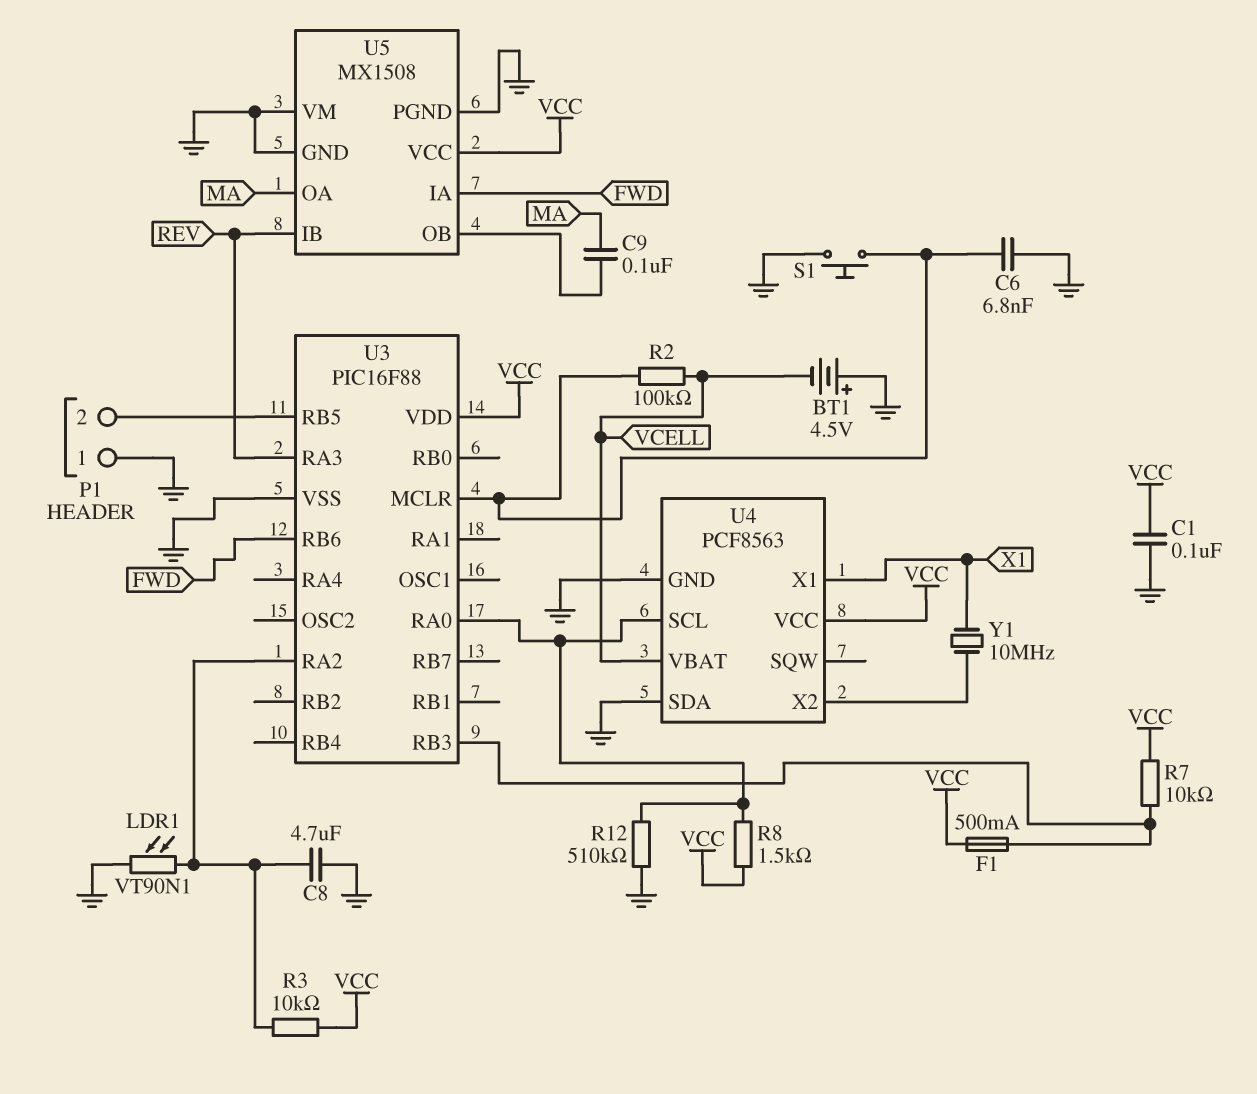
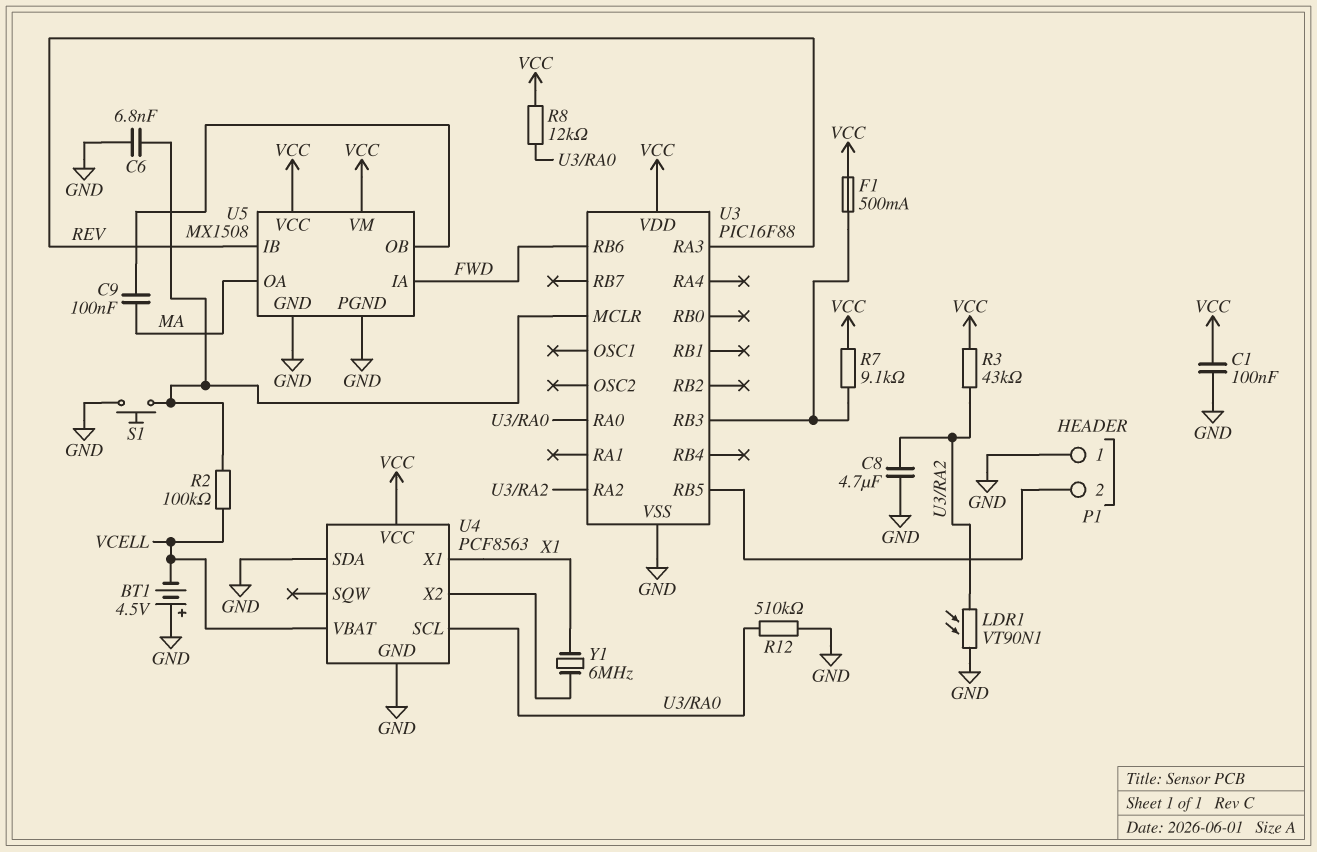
R3: 10k (U3/RA2, VCC) -> 43k (U3/RA2, VCC)
R7: 10k (U3/RB3, VCC) -> 9.1k (U3/RB3, VCC)
R8: 1.5k (U3/RA0, VCC) -> 12k (U3/RA0, VCC)
U5 pin VM: GND -> VCC
Y1: 10MHz (U4/X2, X1) -> 6MHz (U4/X2, X1)

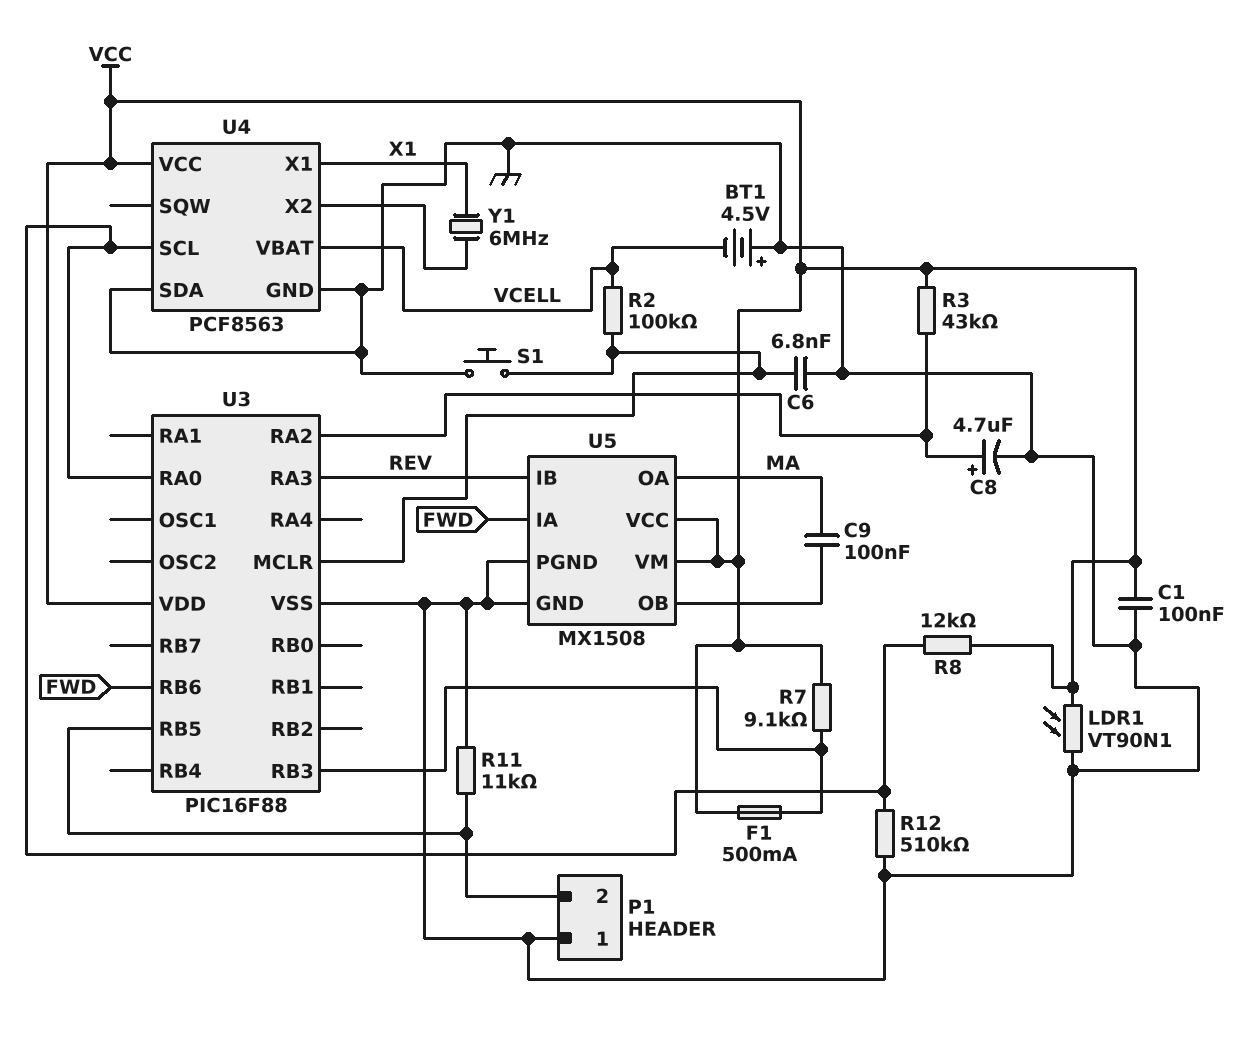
C8: 4.7uF (GND, U3/RA2) -> 4.7uF (plus U3/RA2, minus GND)
LDR1: VT90N1 (GND, U3/RA2) -> VT90N1 (GND, VCC)
R11: none -> 11k (GND, P1/2)

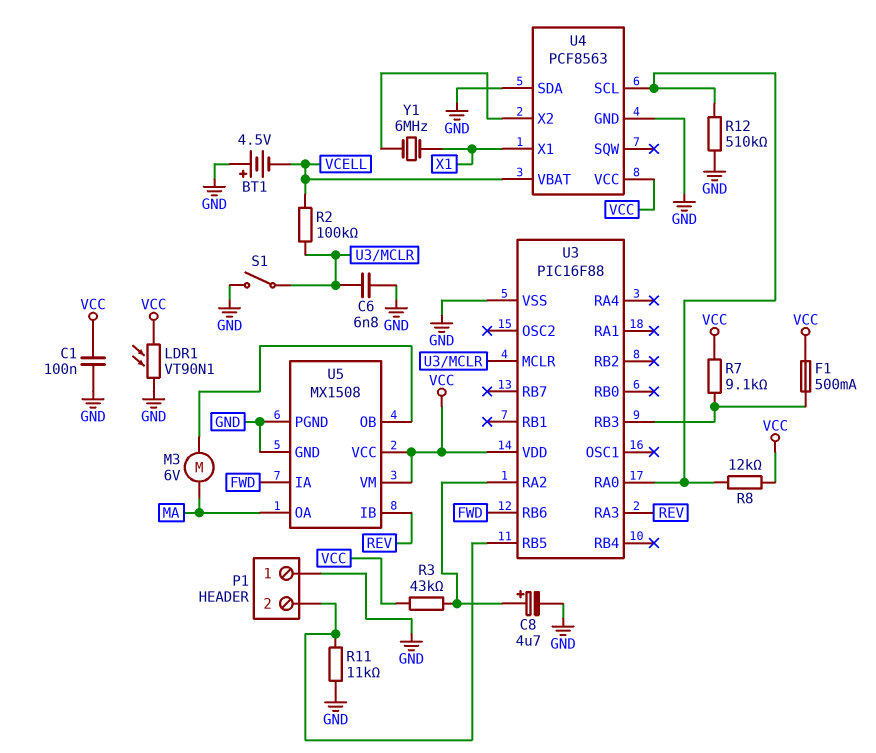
C9: 100nF (MA, U5/OB) -> none
M3: none -> motor 6V (MA, U5/OB)
S1: button (GND, U3/MCLR) -> switch (GND, U3/MCLR)

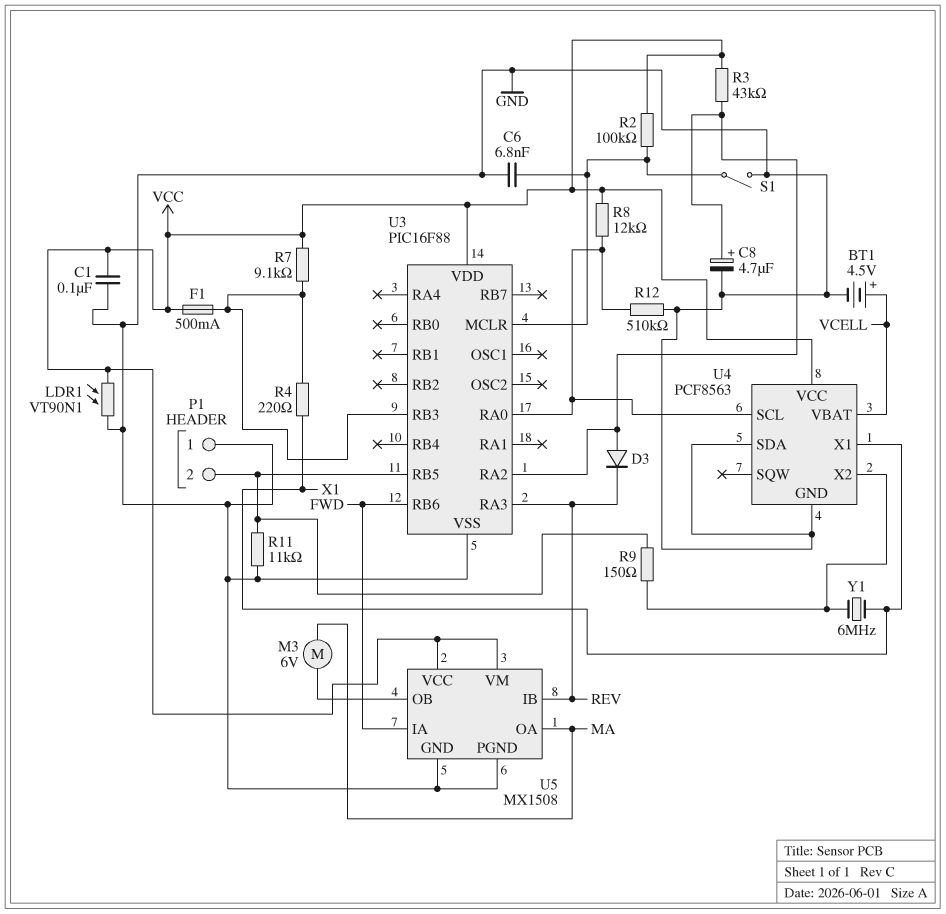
BT1: 4.5V (plus GND, minus VCELL) -> 4.5V (plus VCELL, minus GND)
D3: none -> diode (A U3/RA2, K REV)
R2: 100k (U3/MCLR, VCELL) -> 100k (U3/MCLR, VCC)
R4: none -> 220 (U3/RB3, X1)
R9: none -> 150 (P1/2, U4/X2)

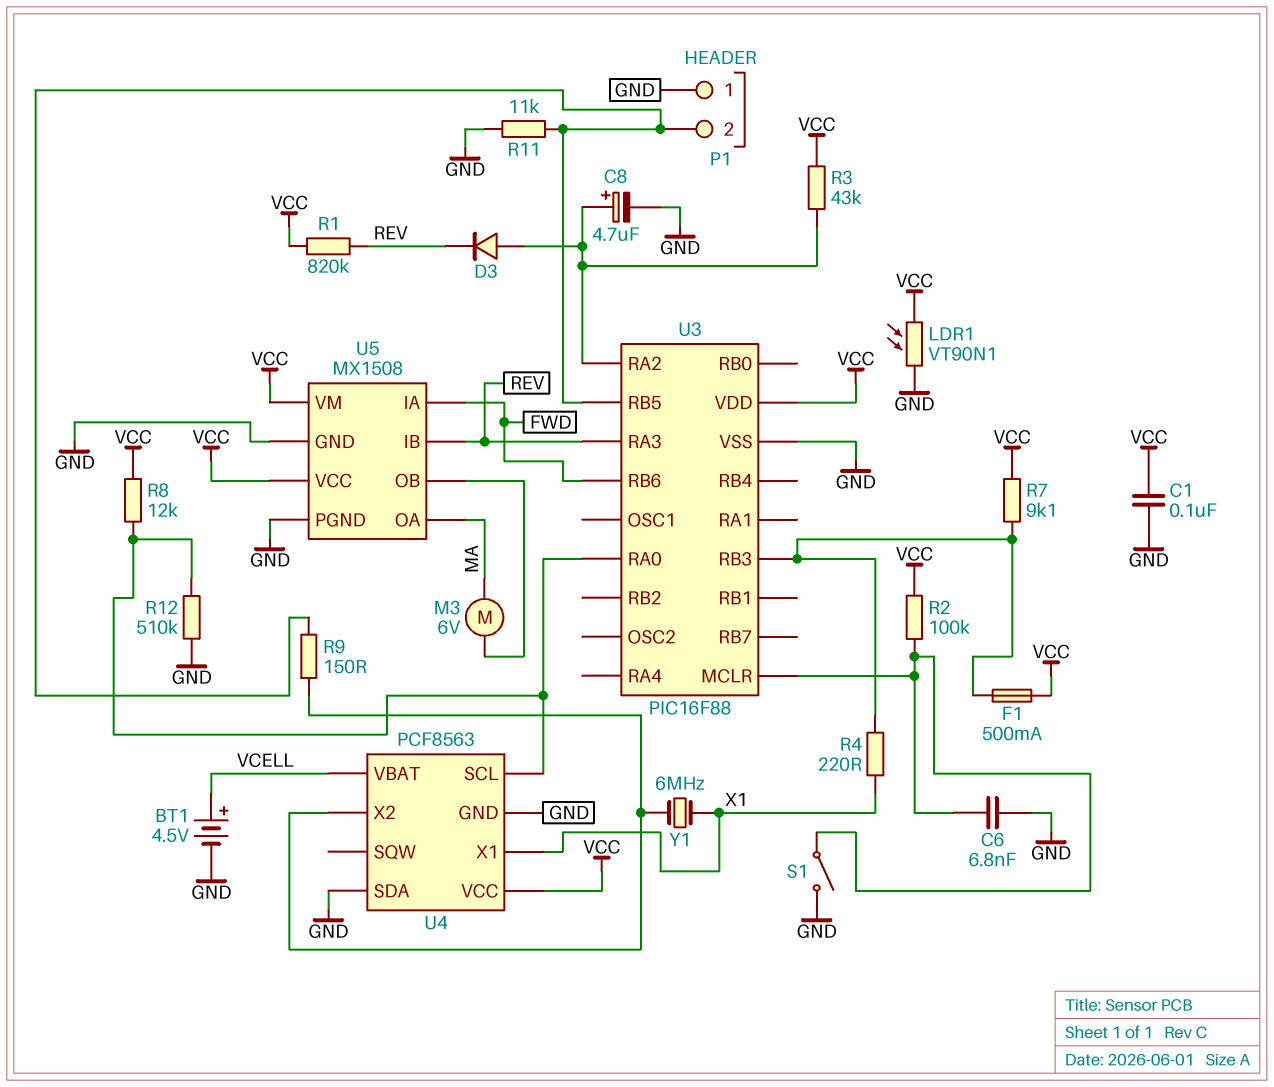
R1: none -> 820k (REV, VCC)

